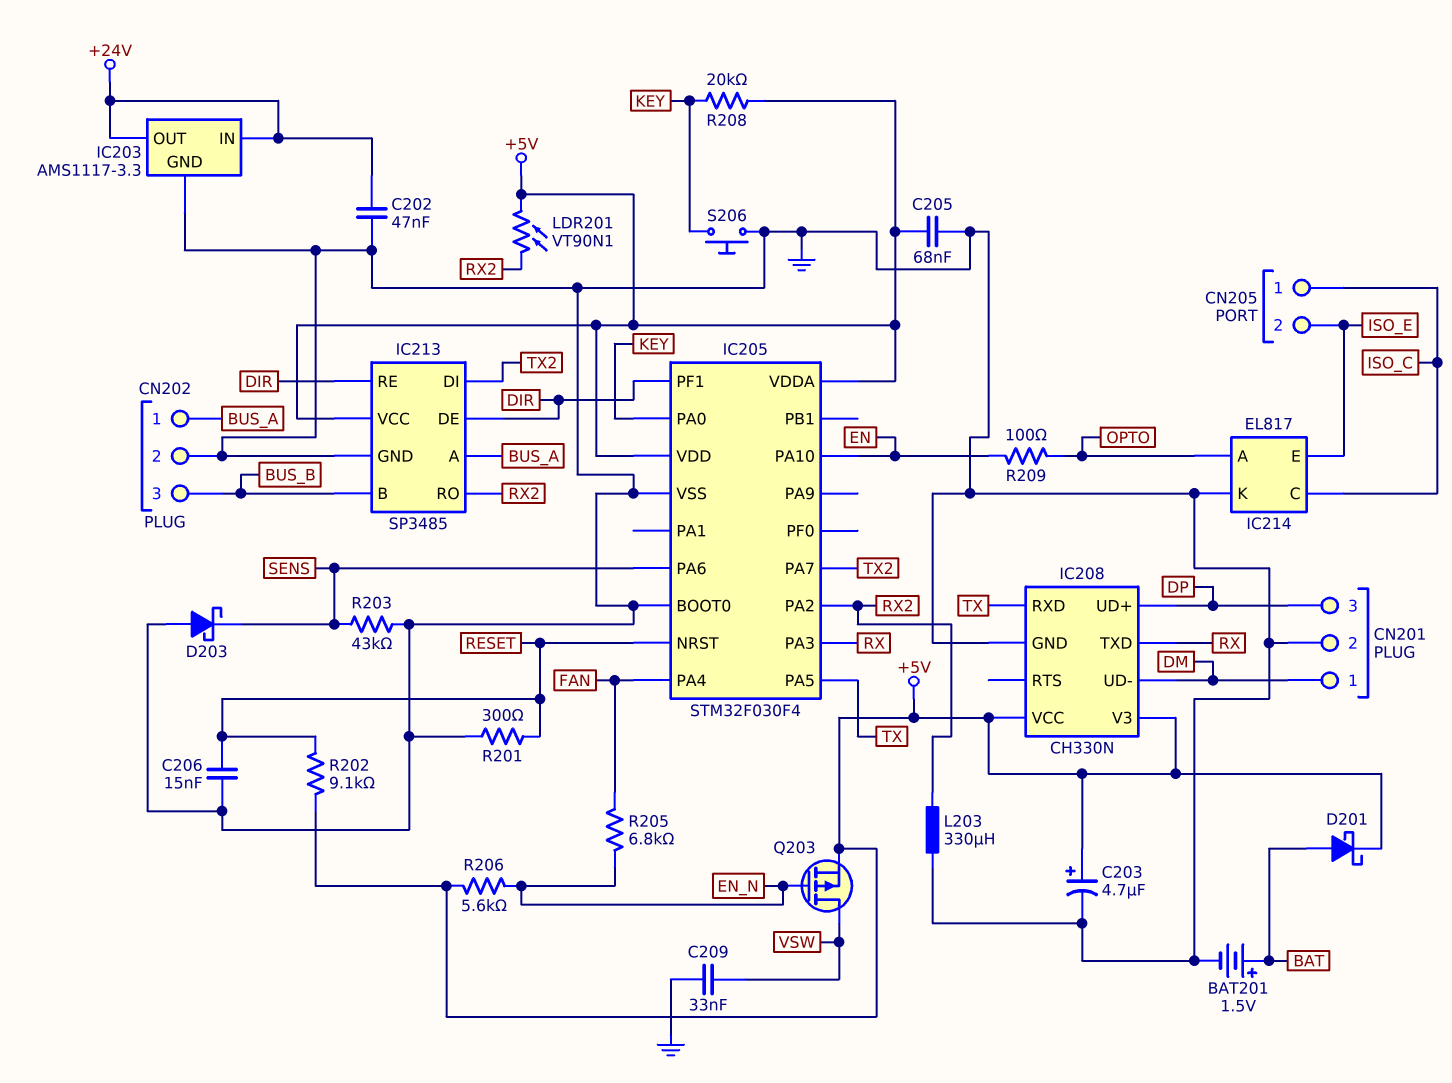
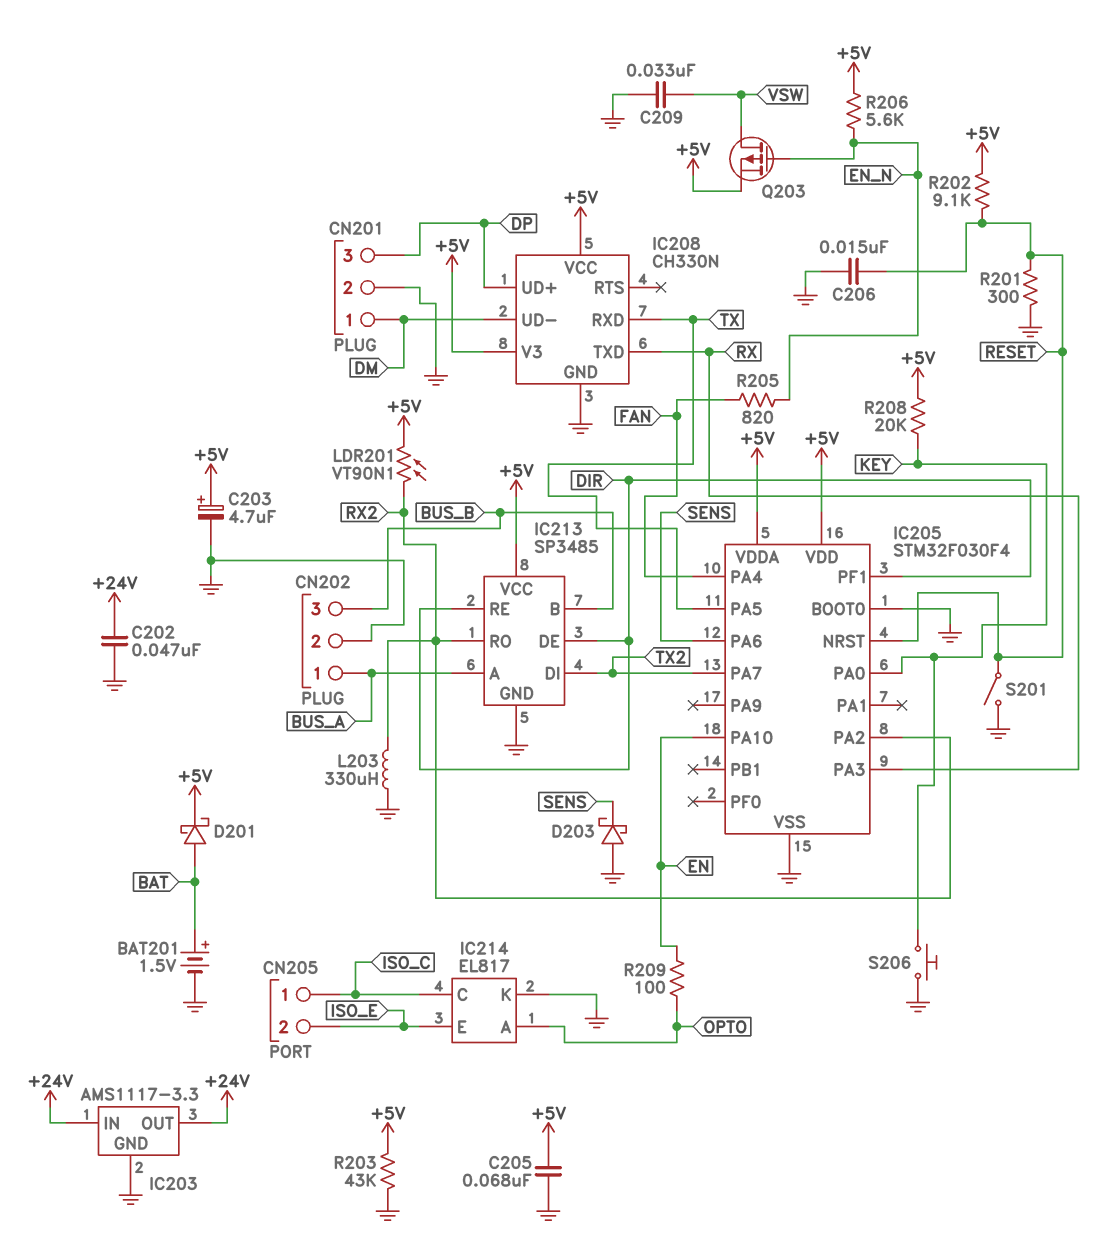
R203: 43k (GND, SENS) -> 43k (+5V, GND)
R205: 6.8k (EN_N, FAN) -> 820 (EN_N, FAN)
S201: none -> switch (GND, RESET)

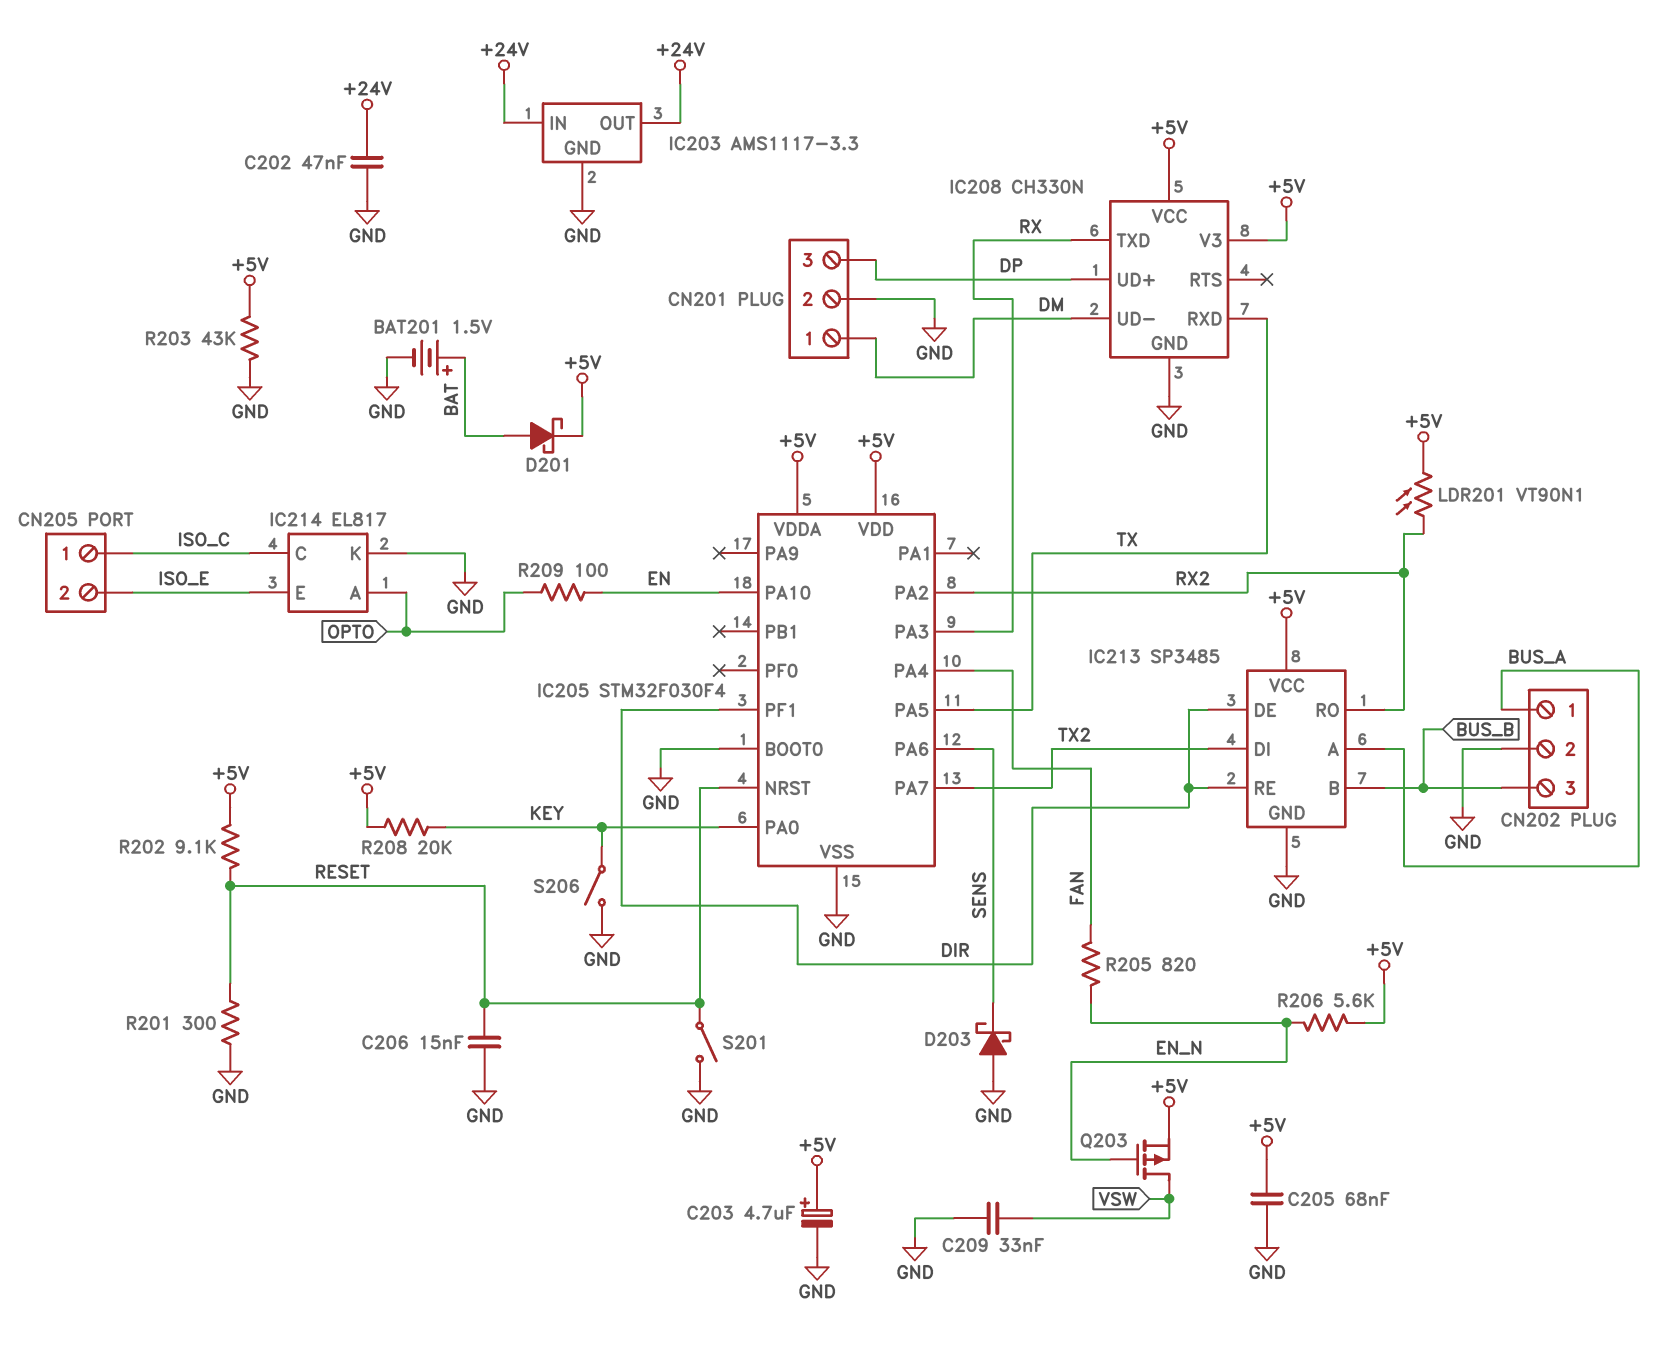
L203: 330uH (GND, RX2) -> none
S206: button (GND, KEY) -> switch (GND, KEY)

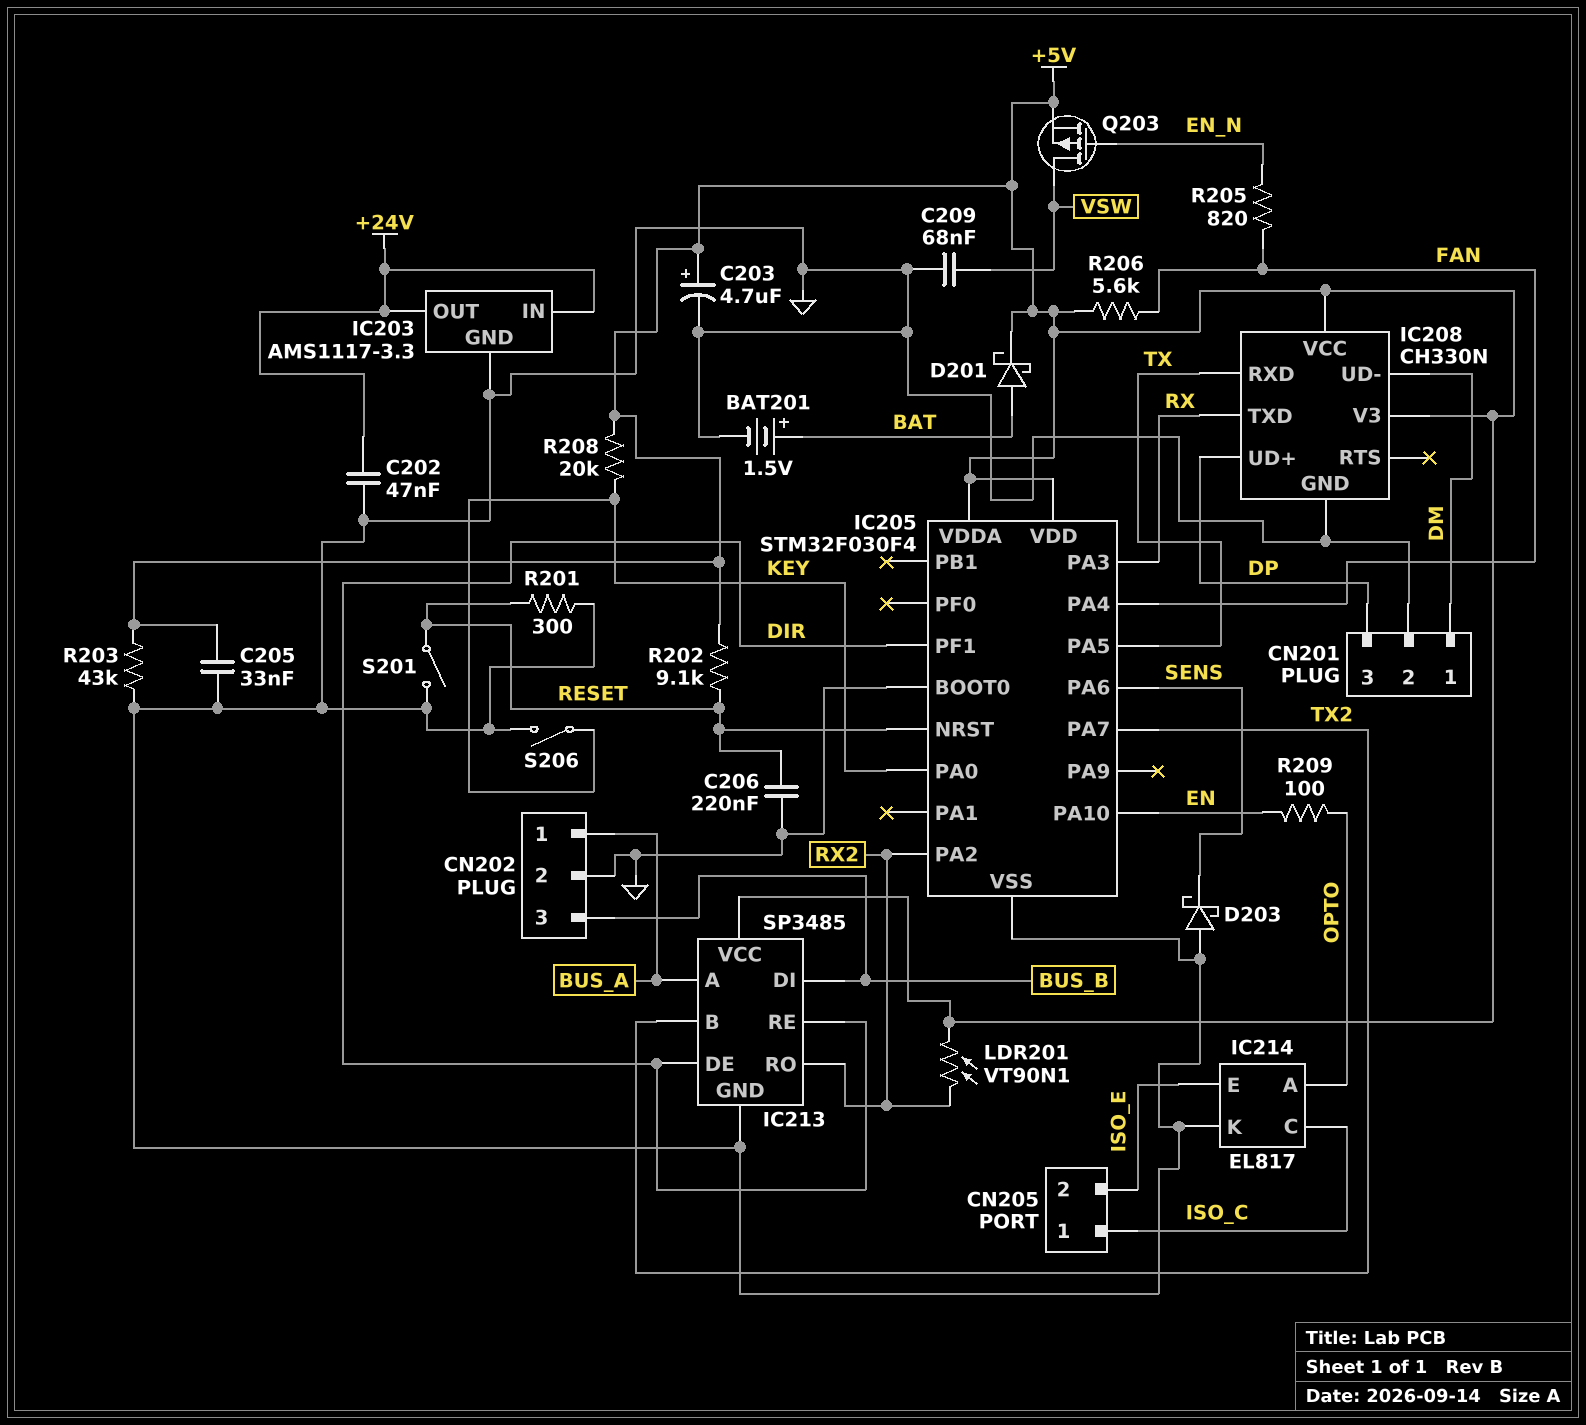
C205: 68nF (+5V, GND) -> 33nF (+5V, GND)
C206: 15nF (GND, RESET) -> 220nF (GND, RESET)
C209: 33nF (GND, VSW) -> 68nF (GND, VSW)
IC213 pin B: BUS_B -> TX2
IC213 pin DI: TX2 -> BUS_B
R206: 5.6k (+5V, EN_N) -> 5.6k (+5V, FAN)

